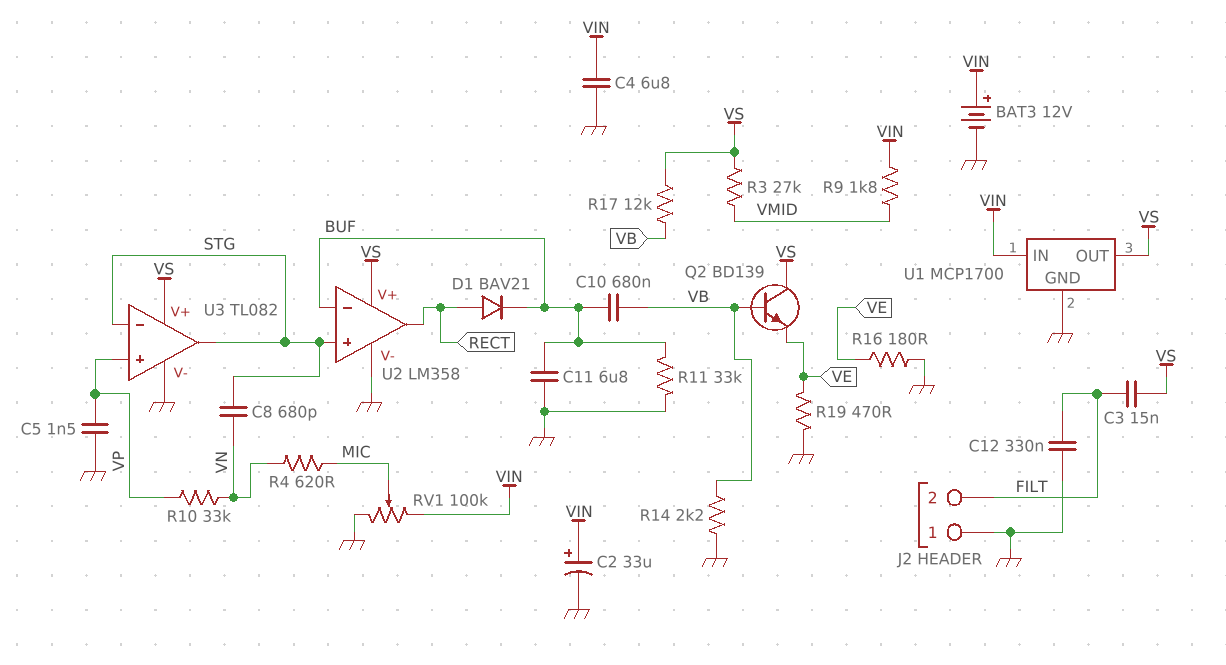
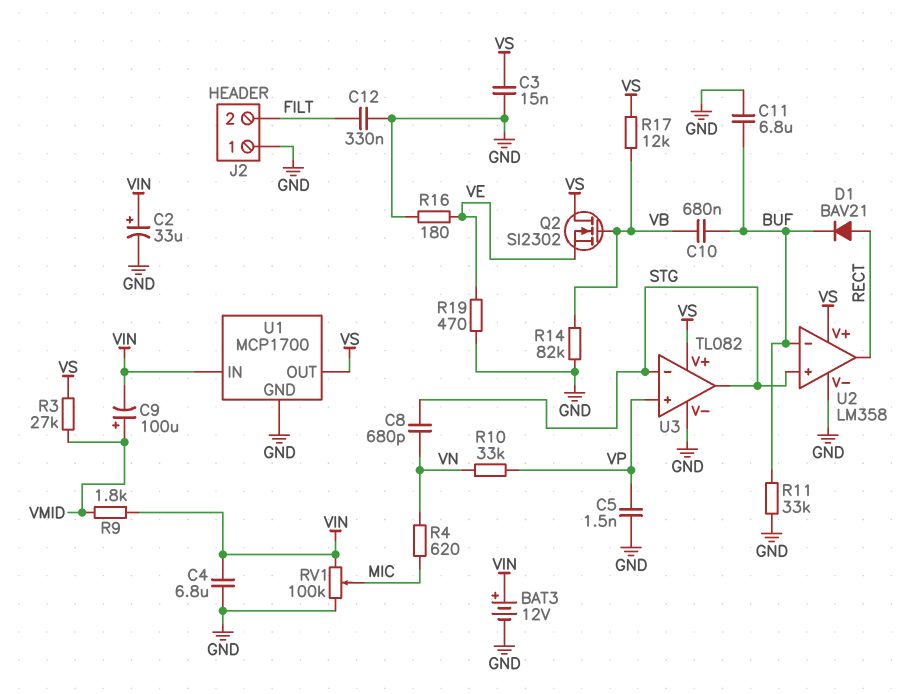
C3: 15nF (FILT, VS) -> 15nF (GND, VS)
C9: none -> 100uF (plus VMID, minus VIN)
Q2: NPN BD139 (B VB, C VS, E VE) -> NMOS SI2302 (G VB, D VS, S VE)
R14: 2.2k (GND, VB) -> 82k (GND, VB)

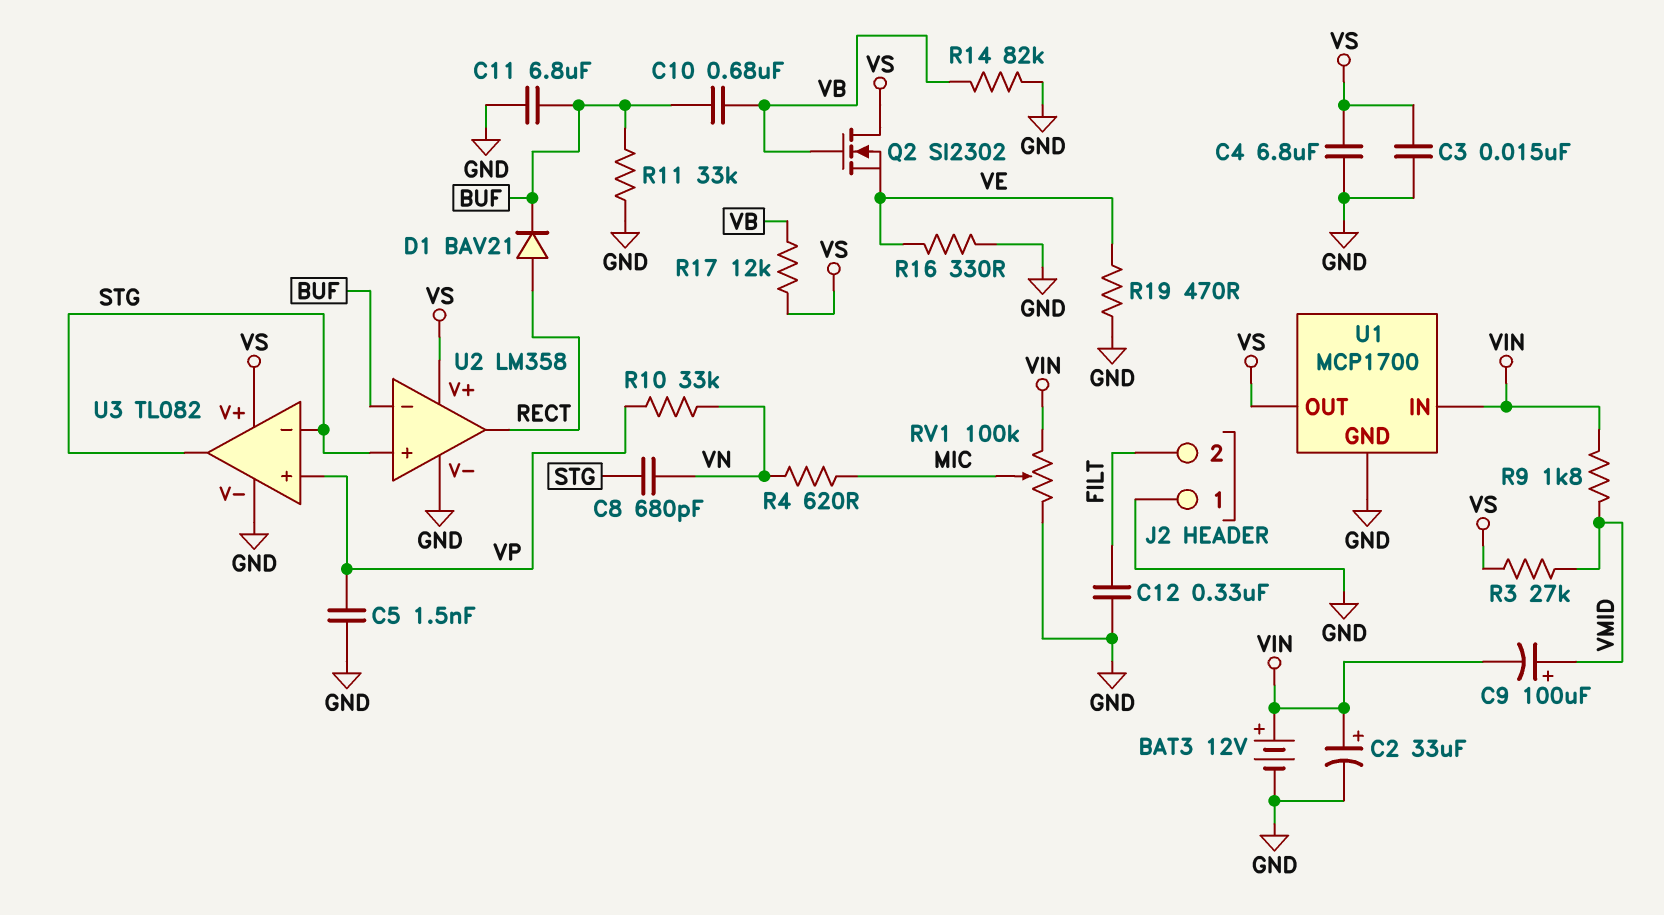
C4: 6.8uF (GND, VIN) -> 6.8uF (GND, VS)
R16: 180 (GND, VE) -> 330 (GND, VE)

